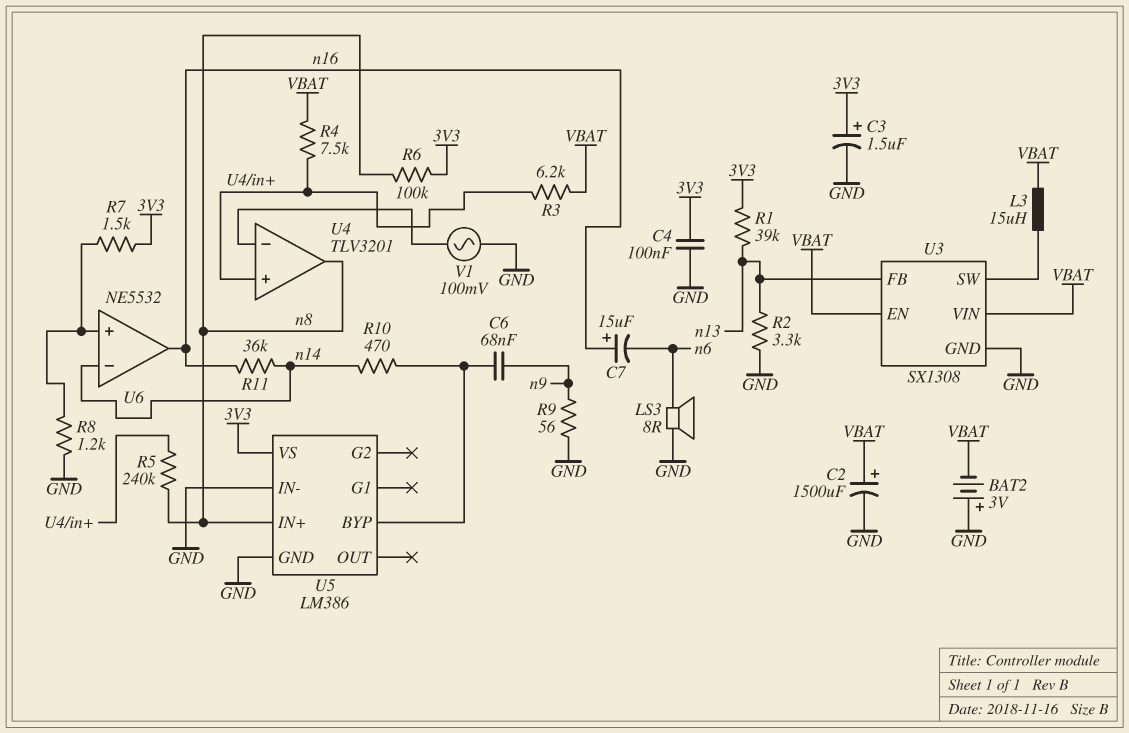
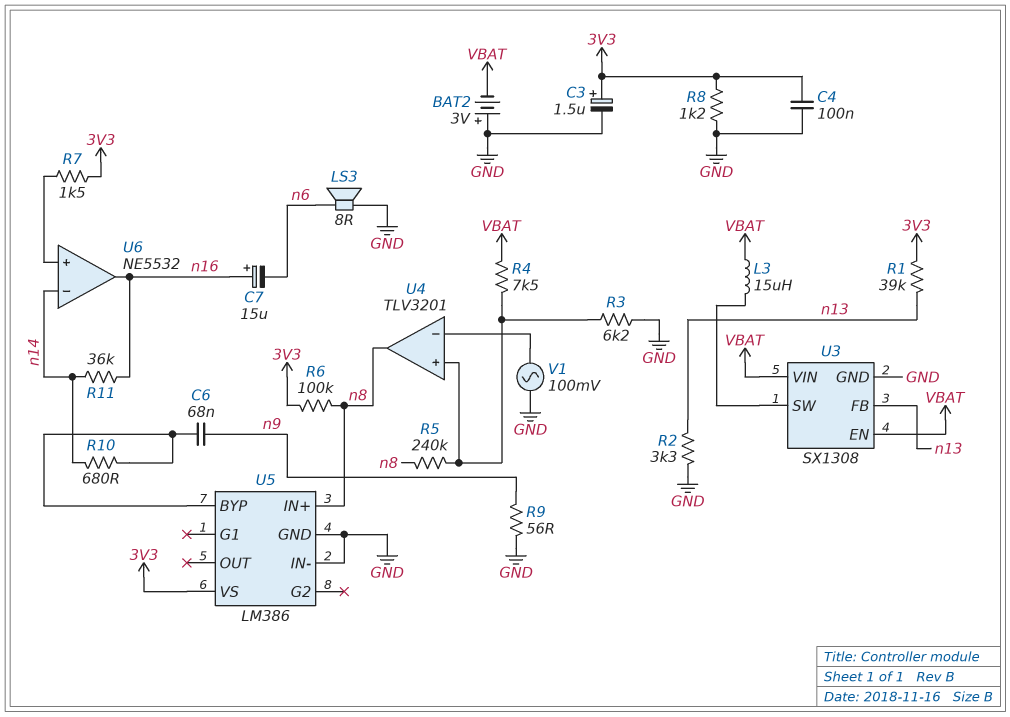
C2: 1500uF (plus VBAT, minus GND) -> none
R3: 6.2k (U4/in+, VBAT) -> 6.2k (GND, U4/in+)
R8: 1.2k (GND, U6/in+) -> 1.2k (3V3, GND)
R10: 470 (U5/BYP, n14) -> 680 (U5/BYP, n14)

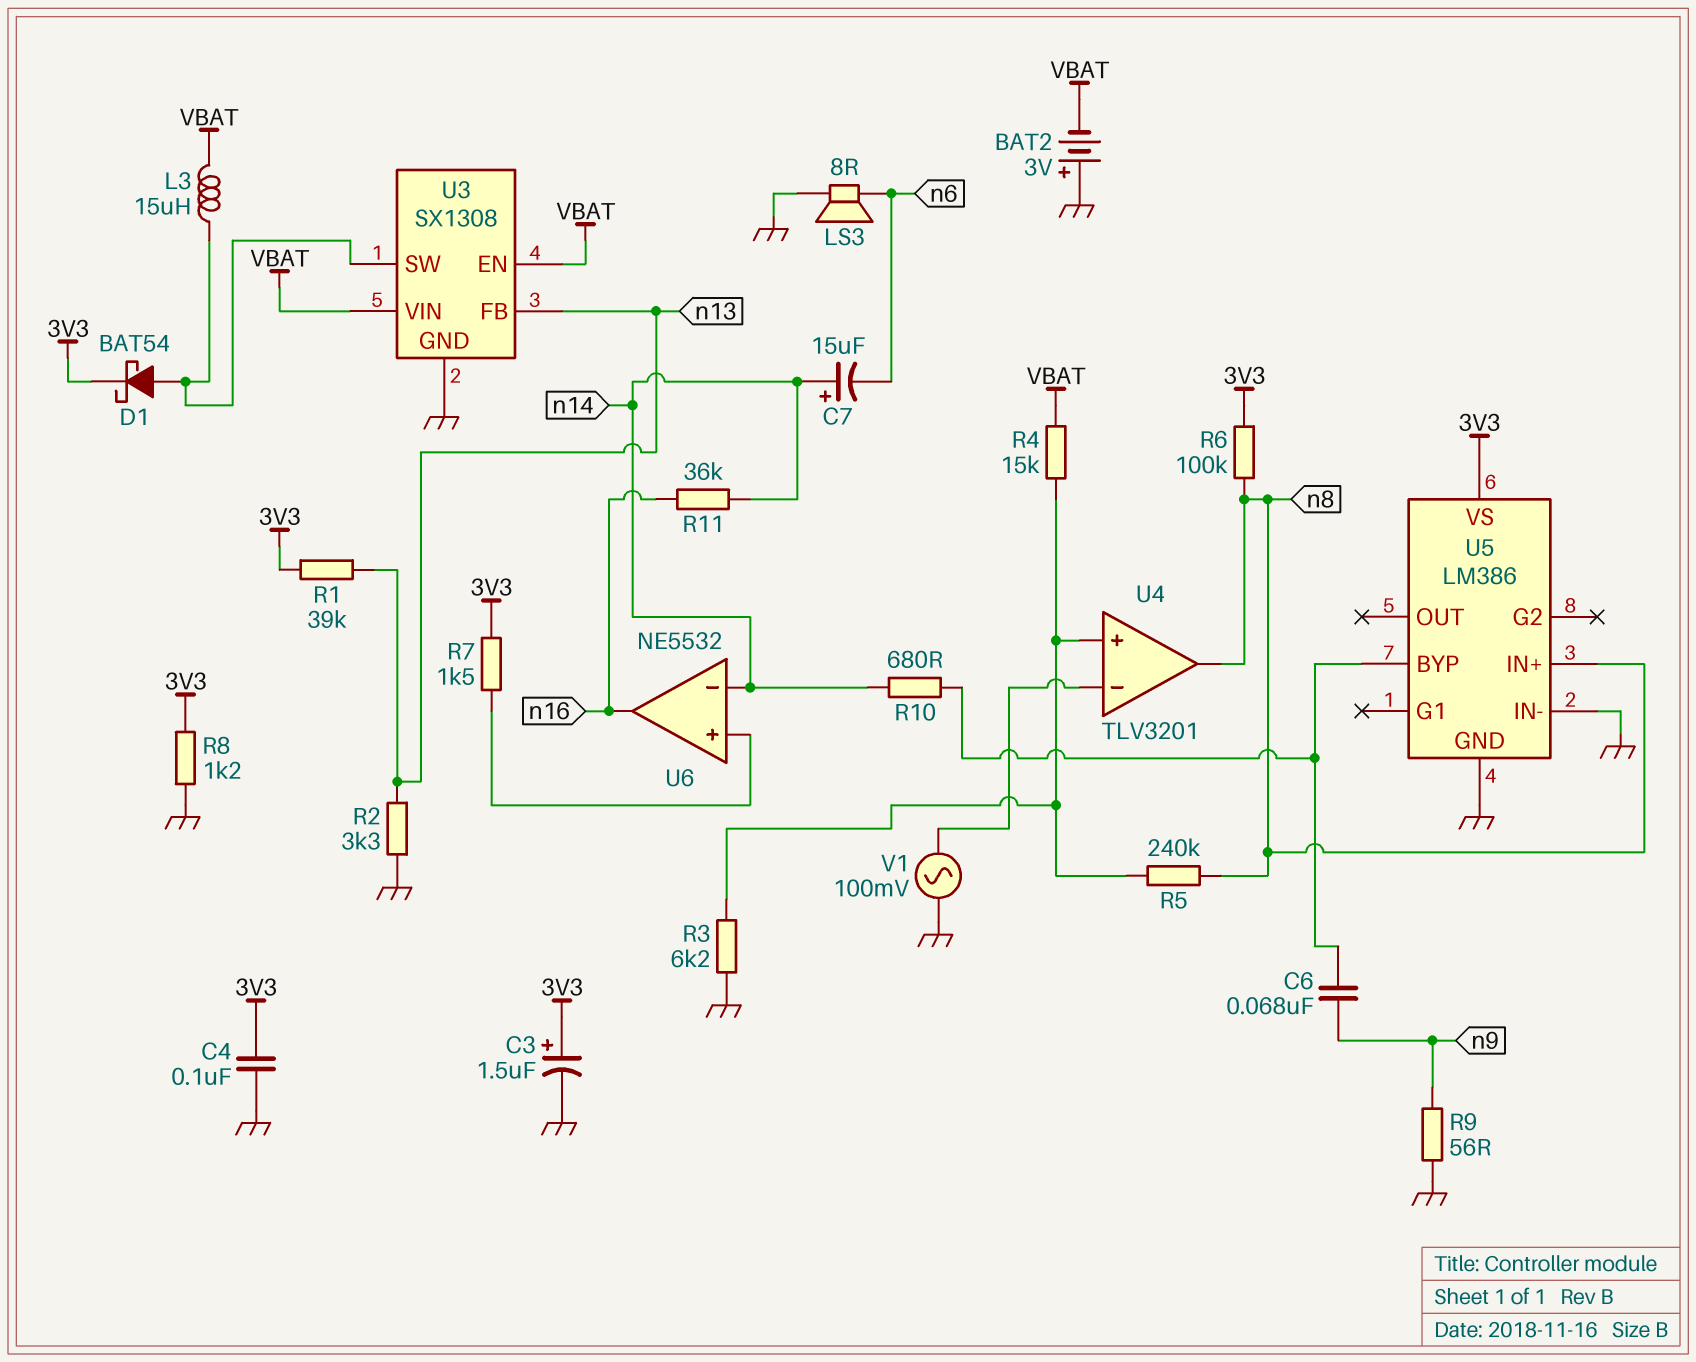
C7: 15uF (plus n16, minus n6) -> 15uF (plus n14, minus n6)
D1: none -> schottky BAT54 (A U3/SW, K 3V3)
R4: 7.5k (U4/in+, VBAT) -> 15k (U4/in+, VBAT)

